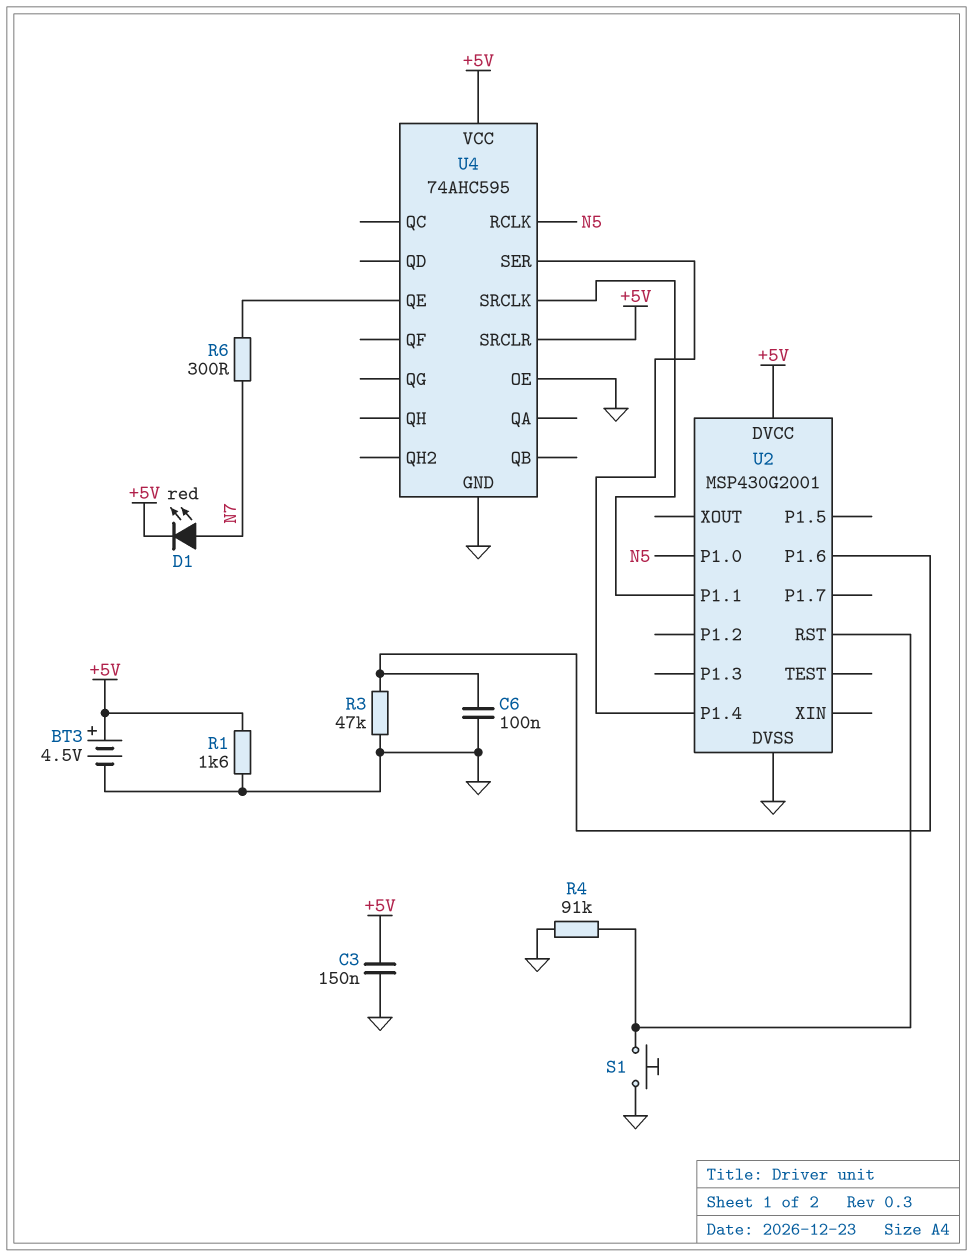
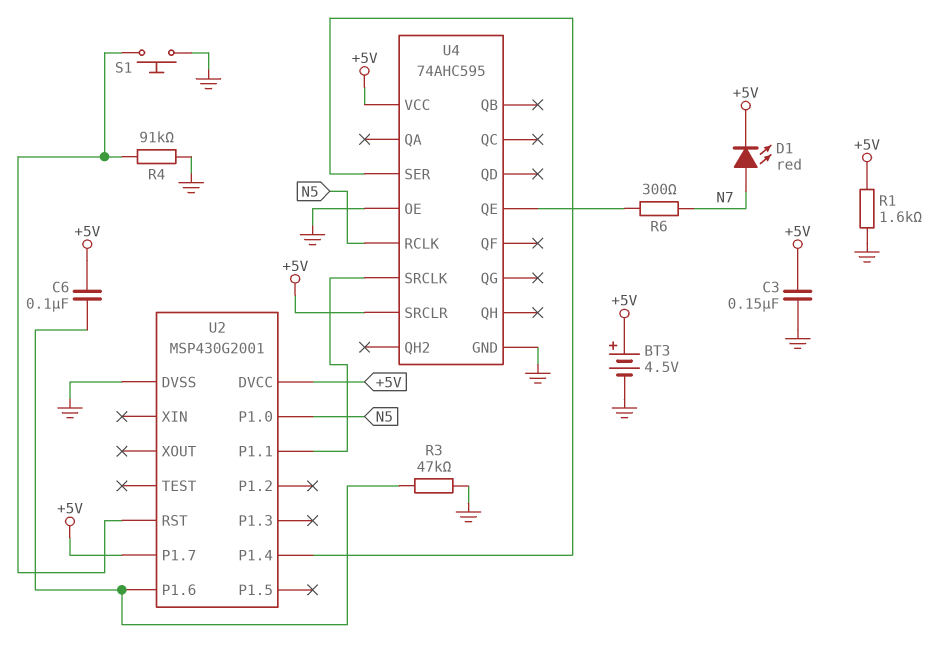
C6: 100nF (GND, U2/P1.6) -> 100nF (+5V, U2/P1.6)
U2 pin P1.7: none -> +5V

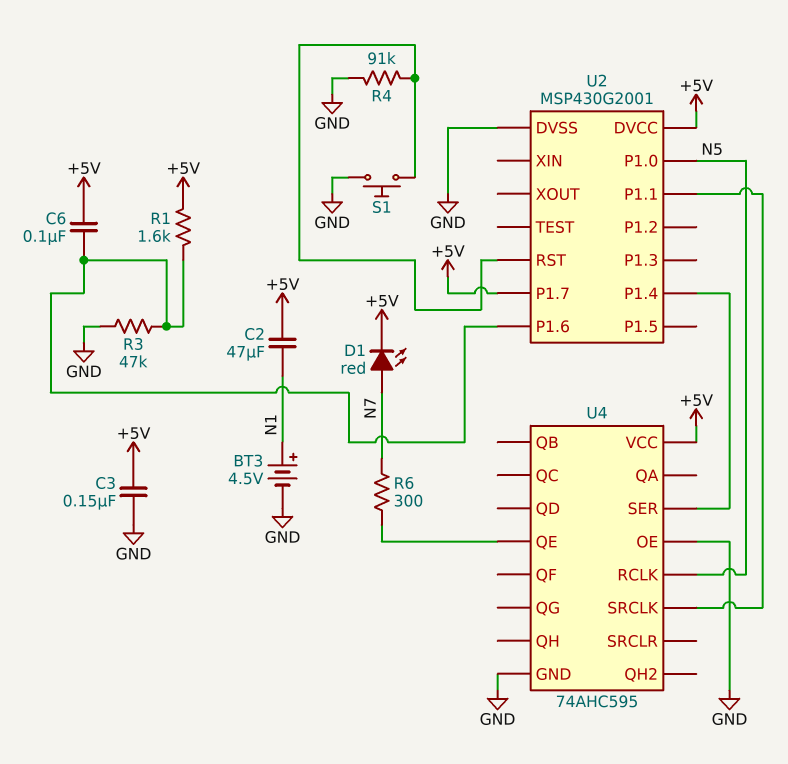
BT3: 4.5V (plus +5V, minus GND) -> 4.5V (plus N1, minus GND)
C2: none -> 47uF (+5V, N1)
R1: 1.6k (+5V, GND) -> 1.6k (+5V, U2/P1.6)
U4 pin SRCLR: +5V -> none

